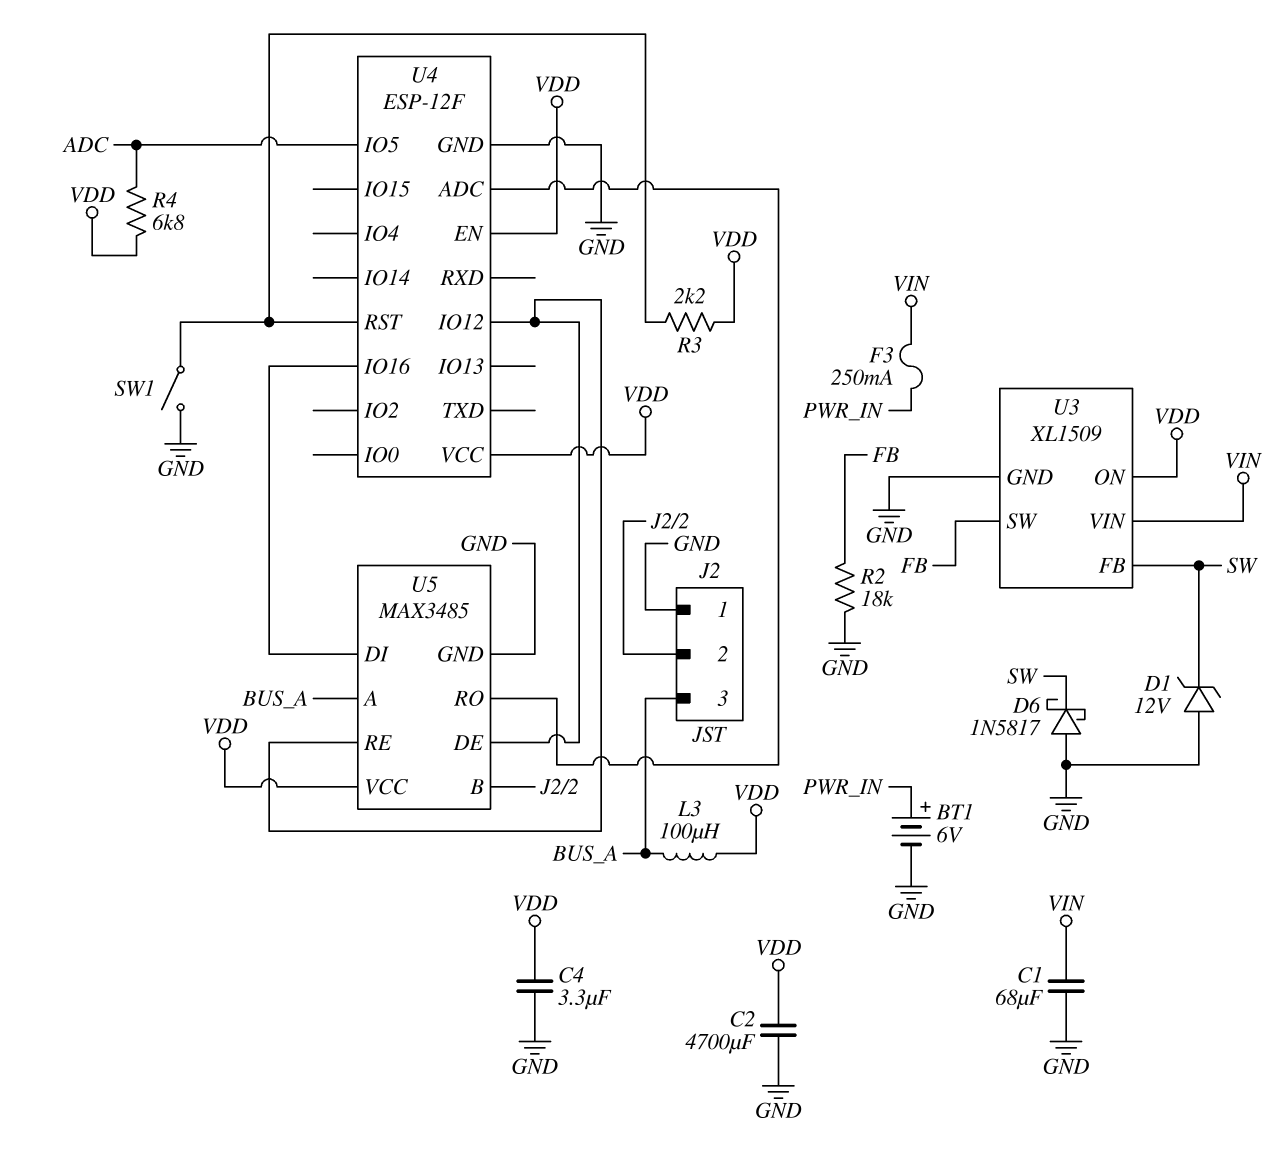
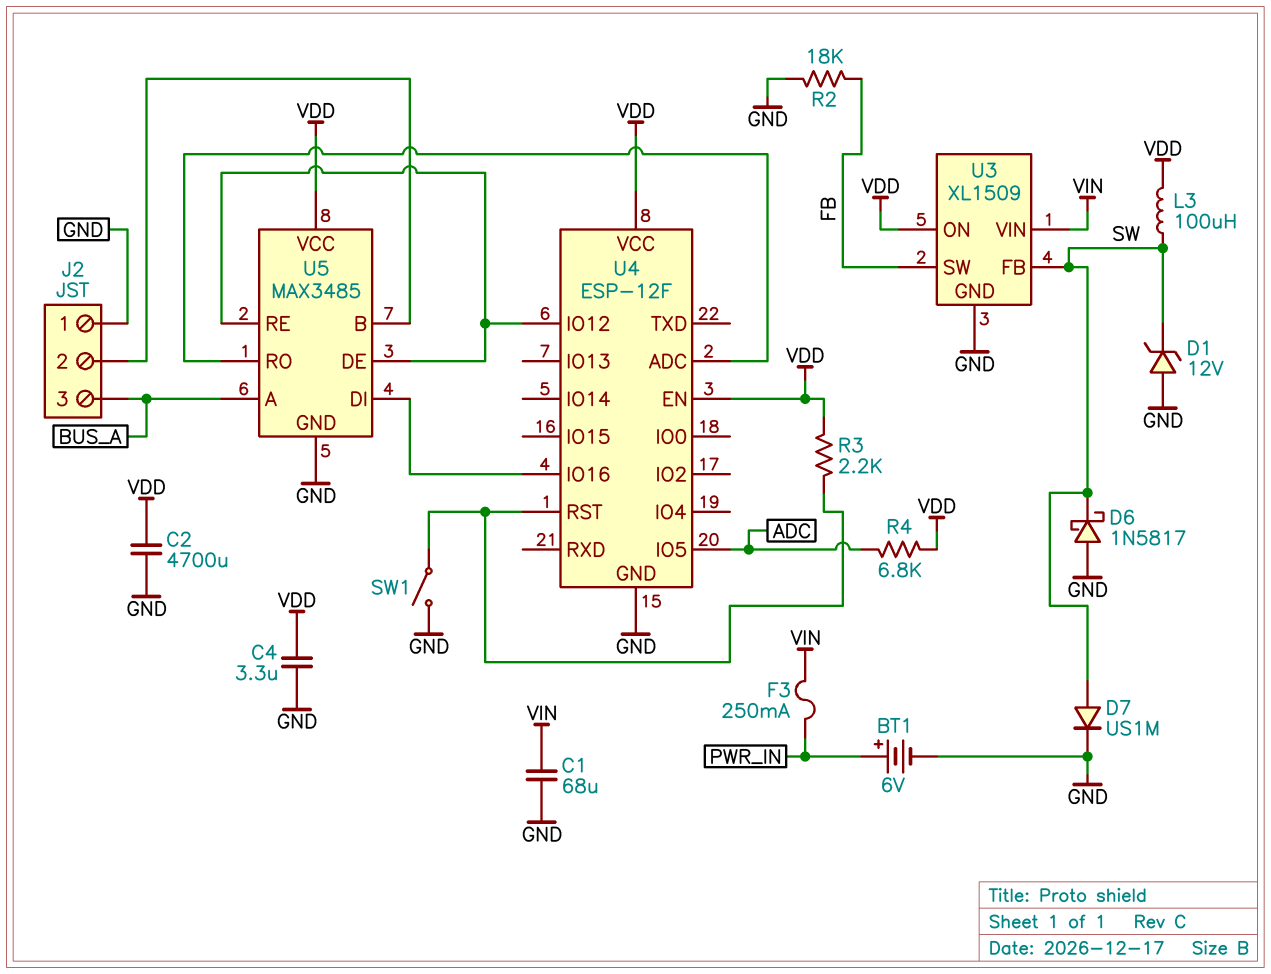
D7: none -> diode US1M (A SW, K GND)
L3: 100uH (BUS_A, VDD) -> 100uH (SW, VDD)

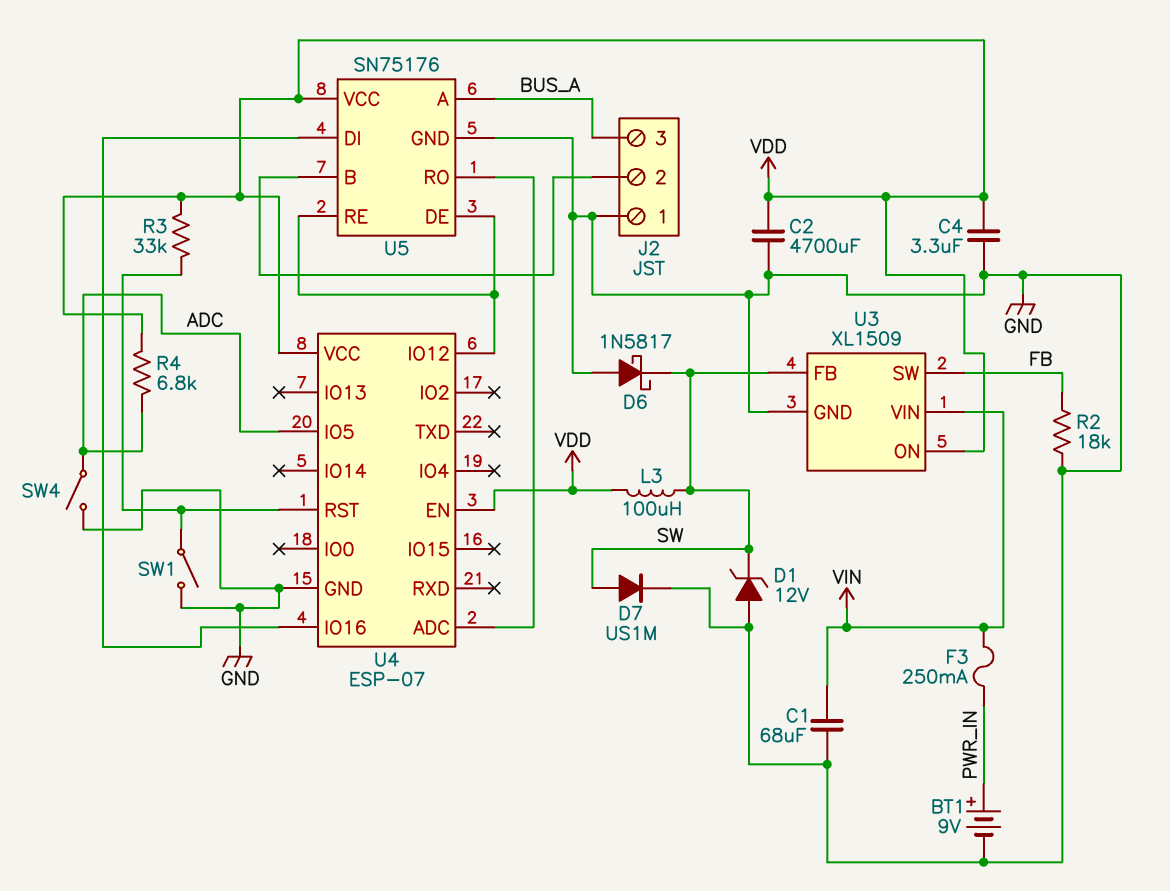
BT1: 6V (plus PWR_IN, minus GND) -> 9V (plus PWR_IN, minus GND)
R3: 2.2k (U4/RST, VDD) -> 33k (U4/RST, VDD)
SW4: none -> switch (ADC, GND)
U4: ESP-12F -> ESP-07
U5: MAX3485 -> SN75176

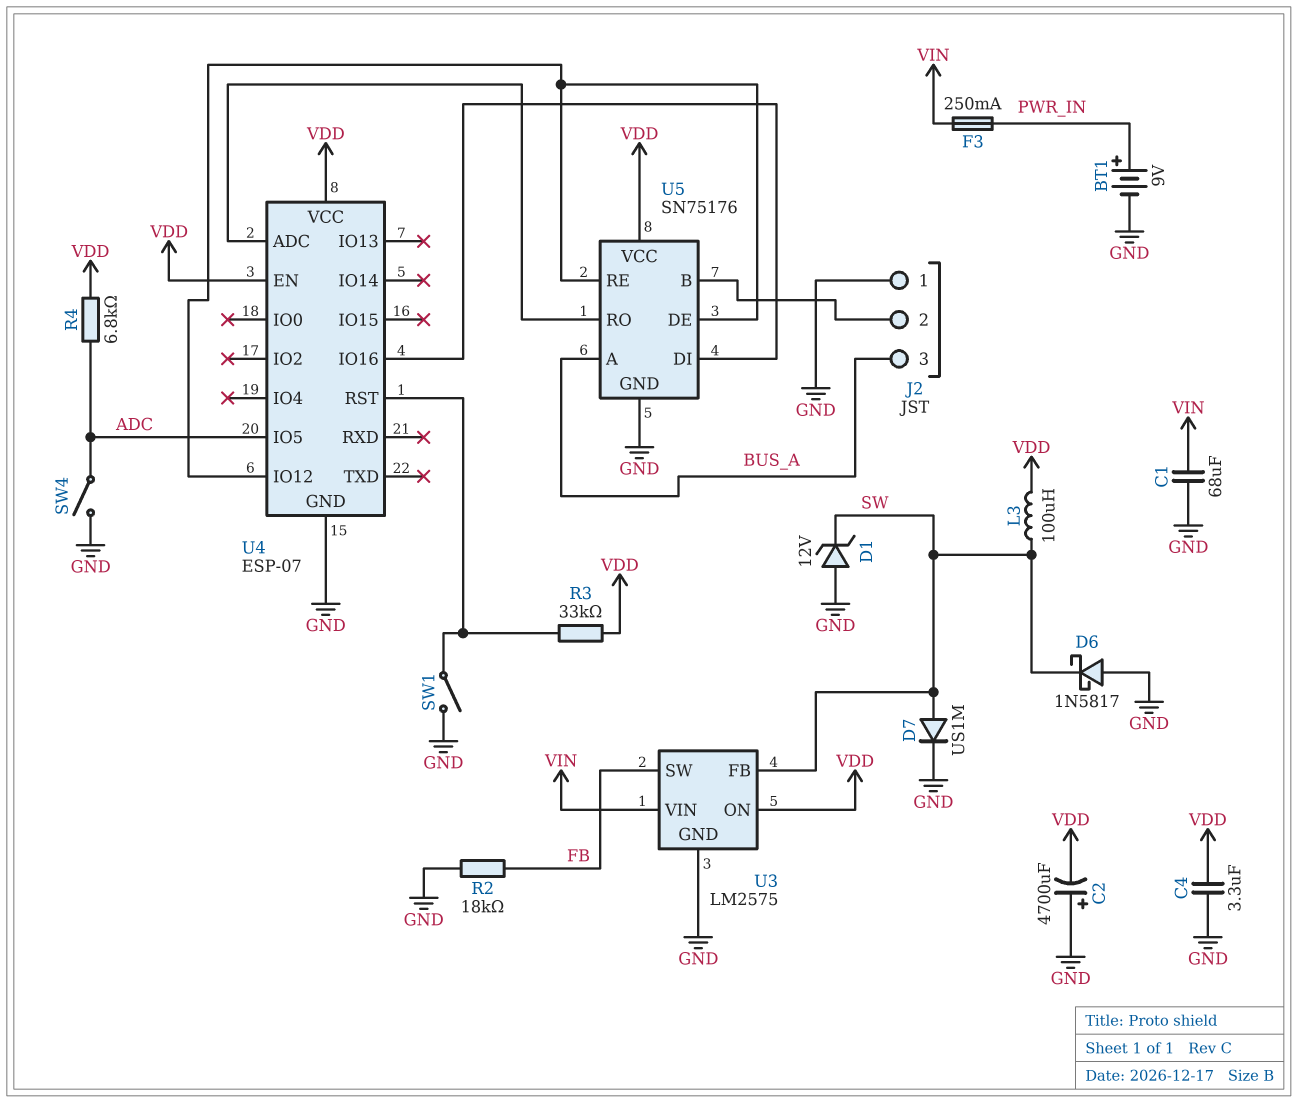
C2: 4700uF (GND, VDD) -> 4700uF (plus GND, minus VDD)
U3: XL1509 -> LM2575

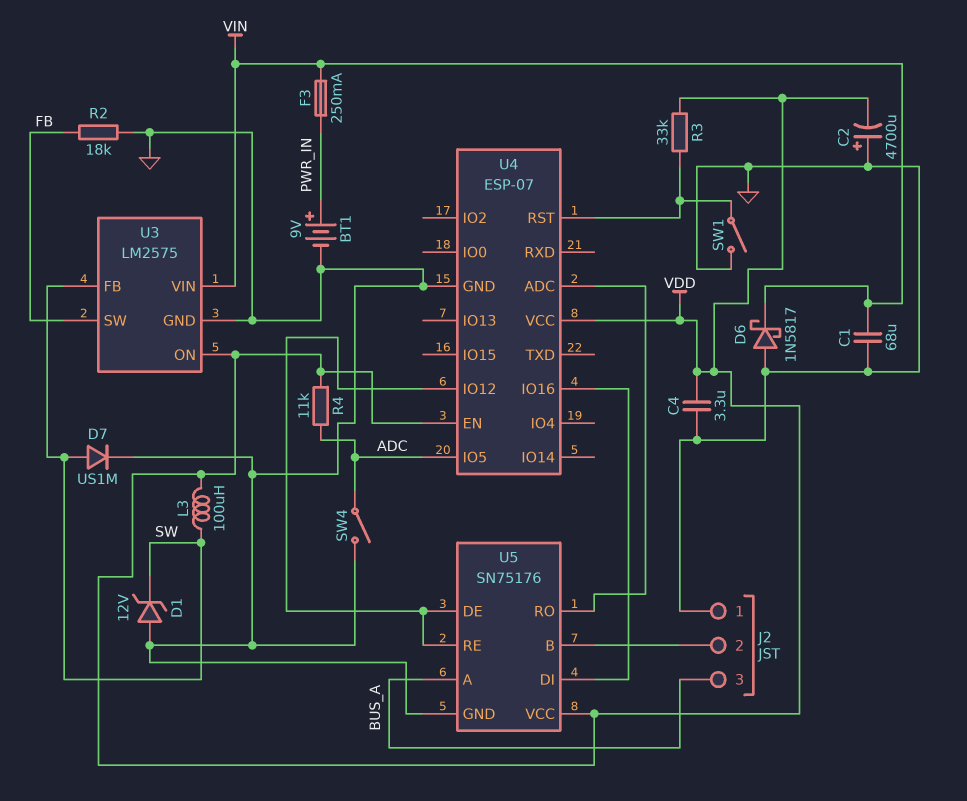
D6: schottky 1N5817 (A GND, K SW) -> schottky 1N5817 (A GND, K VIN)
R4: 6.8k (ADC, VDD) -> 11k (ADC, VDD)

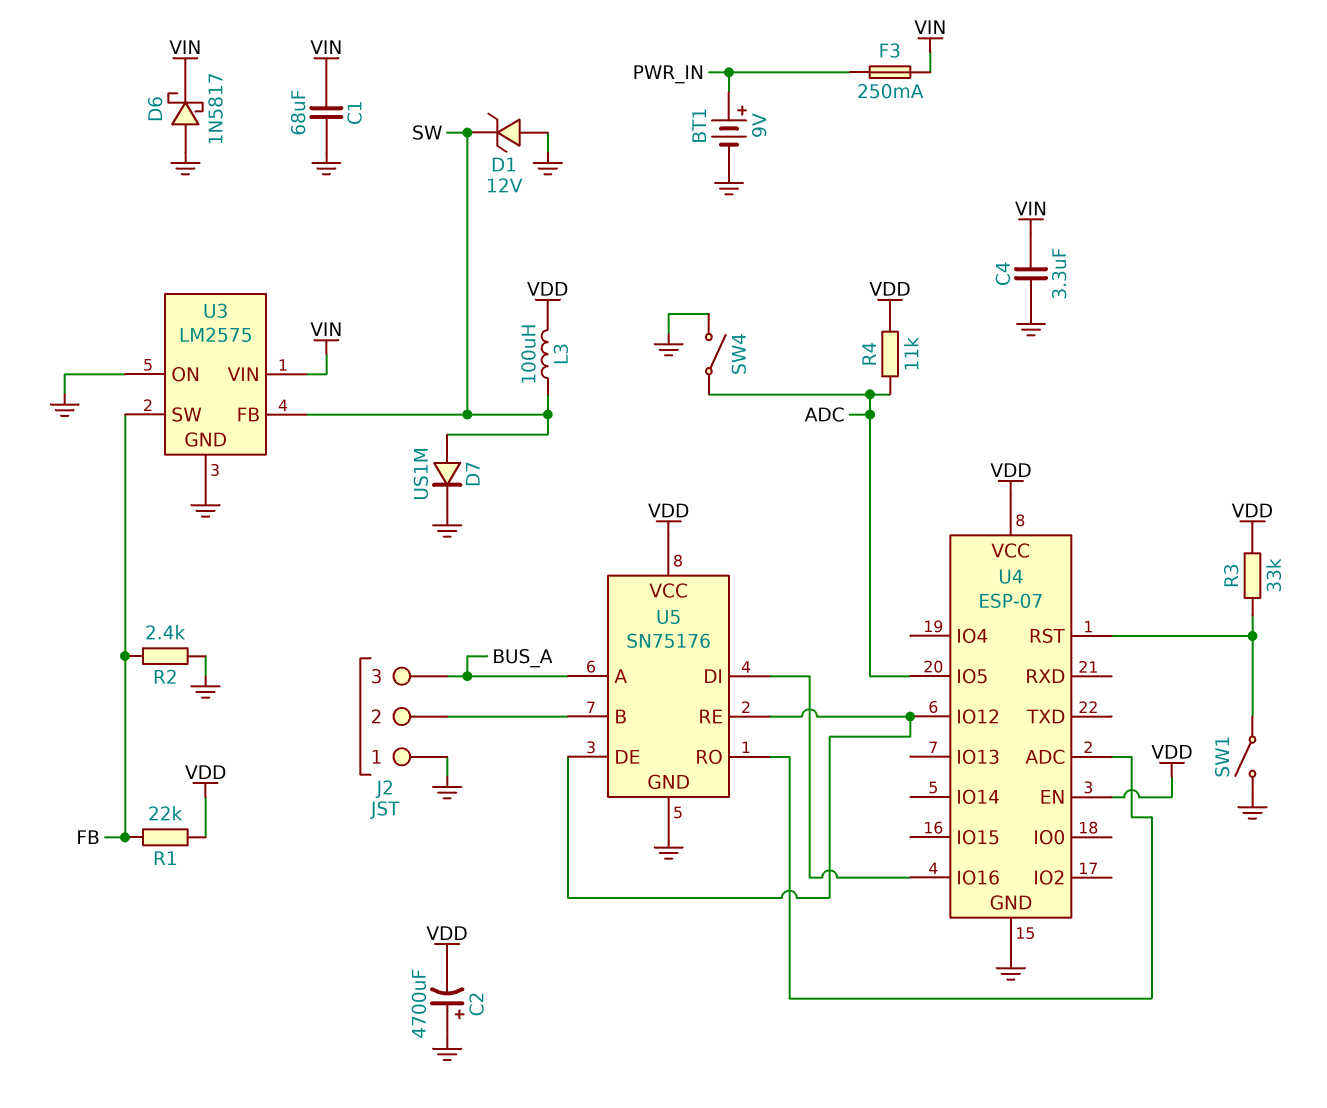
C4: 3.3uF (GND, VDD) -> 3.3uF (GND, VIN)
R1: none -> 22k (FB, VDD)
R2: 18k (FB, GND) -> 2.4k (FB, GND)
U3 pin ON: VDD -> GND

